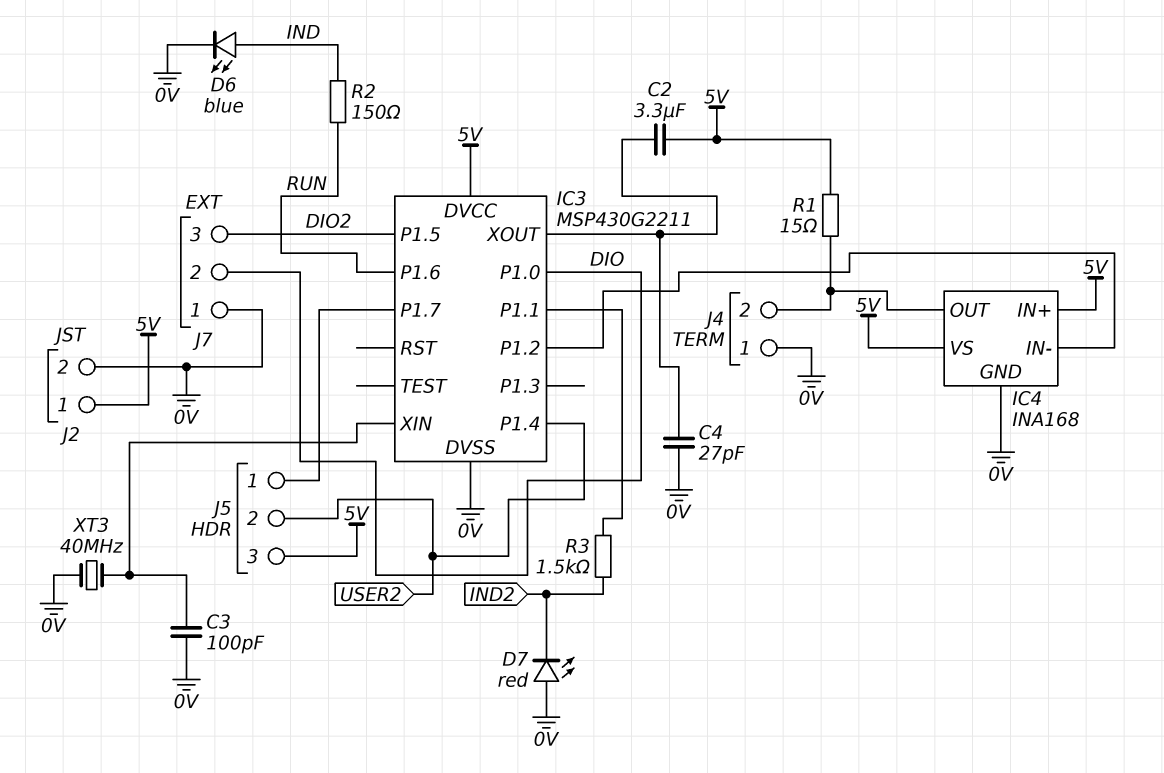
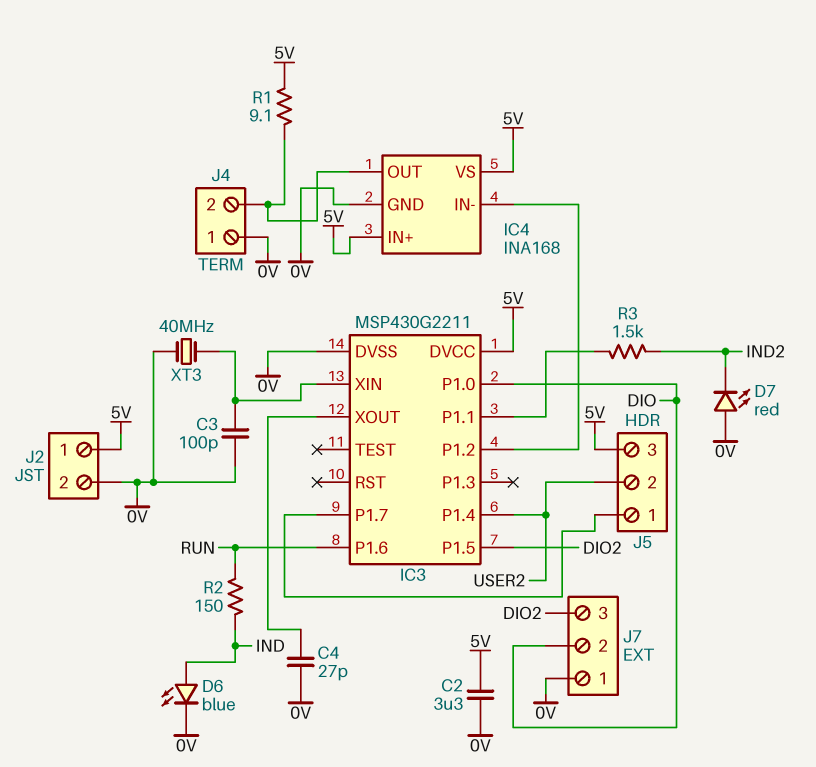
C2: 3.3uF (5V, IC3/XOUT) -> 3.3uF (0V, 5V)
R1: 15 (5V, IC4/OUT) -> 9.1 (5V, IC4/OUT)

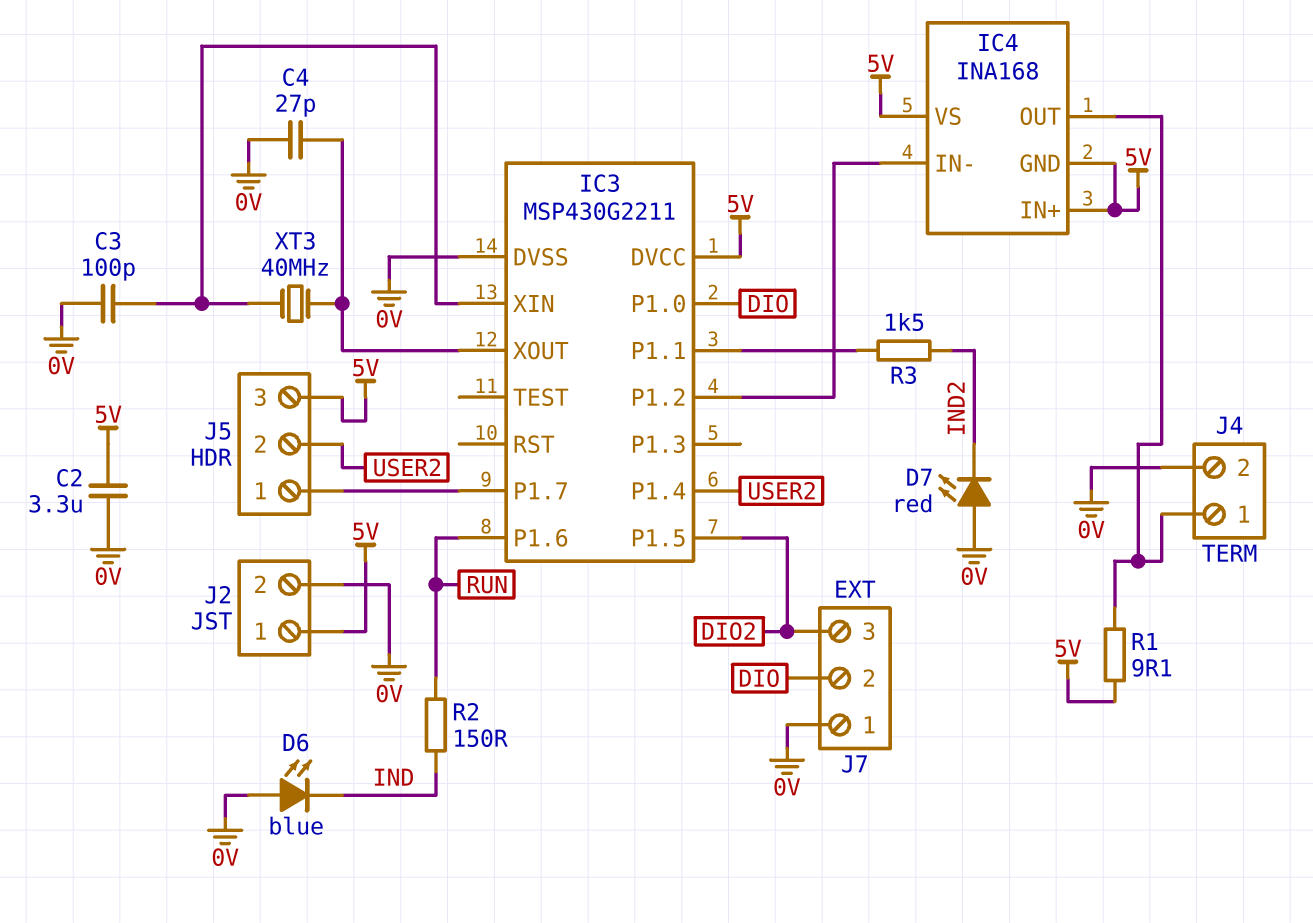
D6: LED blue (A IND, K 0V) -> LED blue (A 0V, K IND)
IC4 pin GND: 0V -> 5V
J4 pin 1: 0V -> IC4/OUT
J4 pin 2: IC4/OUT -> 0V
XT3: 40MHz (0V, IC3/XIN) -> 40MHz (IC3/XIN, IC3/XOUT)

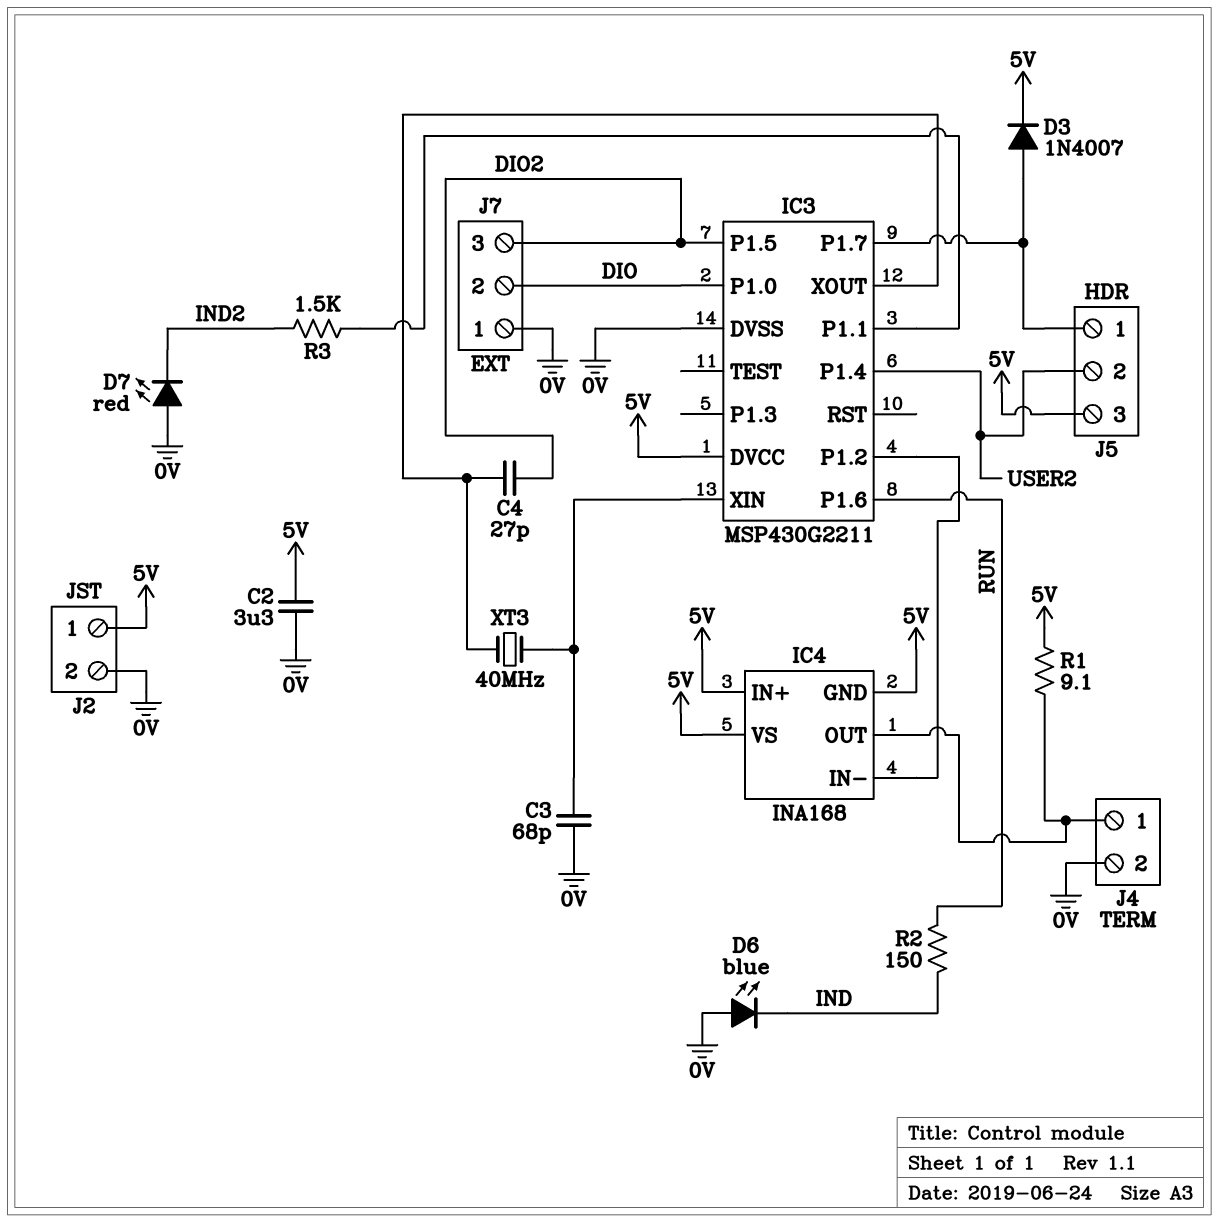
C3: 100pF (0V, IC3/XIN) -> 68pF (0V, IC3/XIN)
C4: 27pF (0V, IC3/XOUT) -> 27pF (DIO2, IC3/XOUT)
D3: none -> diode 1N4007 (A IC3/P1.7, K 5V)

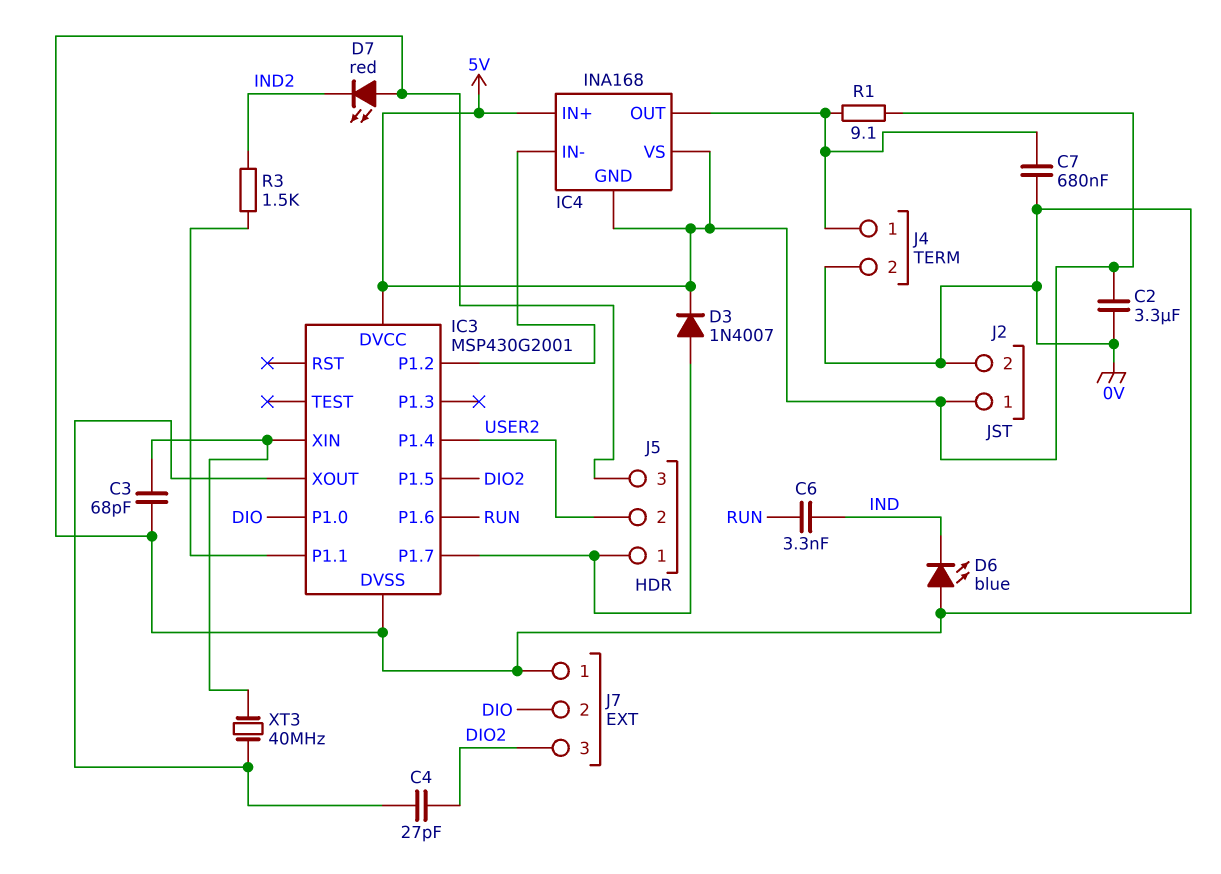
C6: none -> 3.3nF (IND, RUN)
C7: none -> 680nF (0V, IC4/OUT)
IC3: MSP430G2211 -> MSP430G2001
J5 pin 3: 5V -> 0V
R2: 150 (IND, RUN) -> none

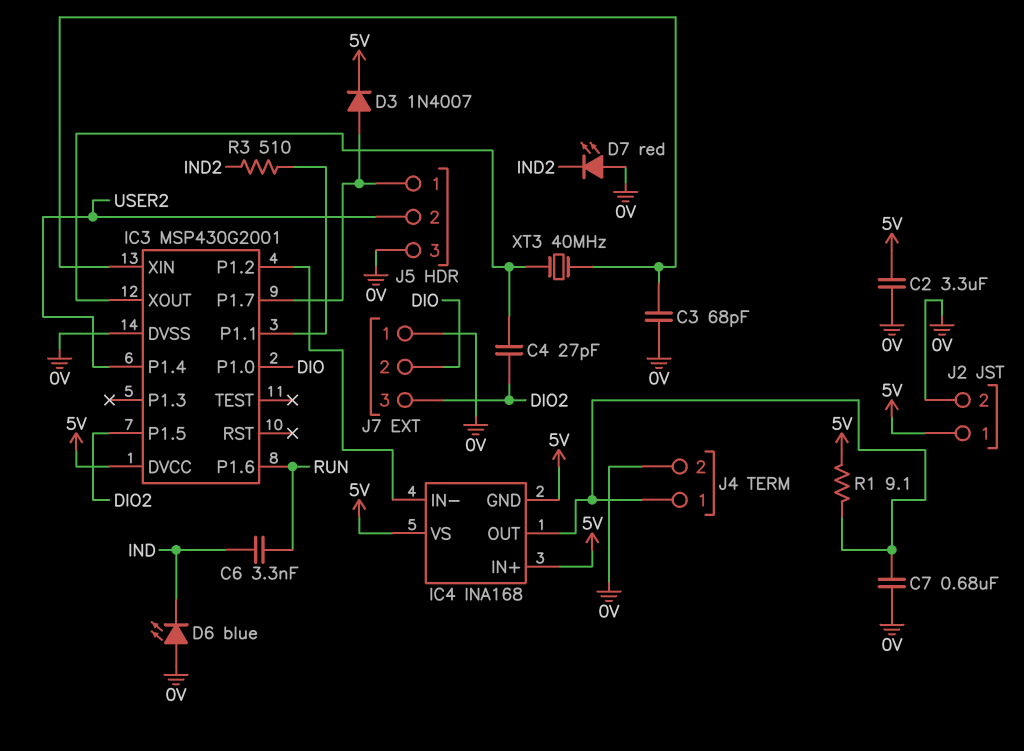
R3: 1.5k (IC3/P1.1, IND2) -> 510 (IC3/P1.1, IND2)

